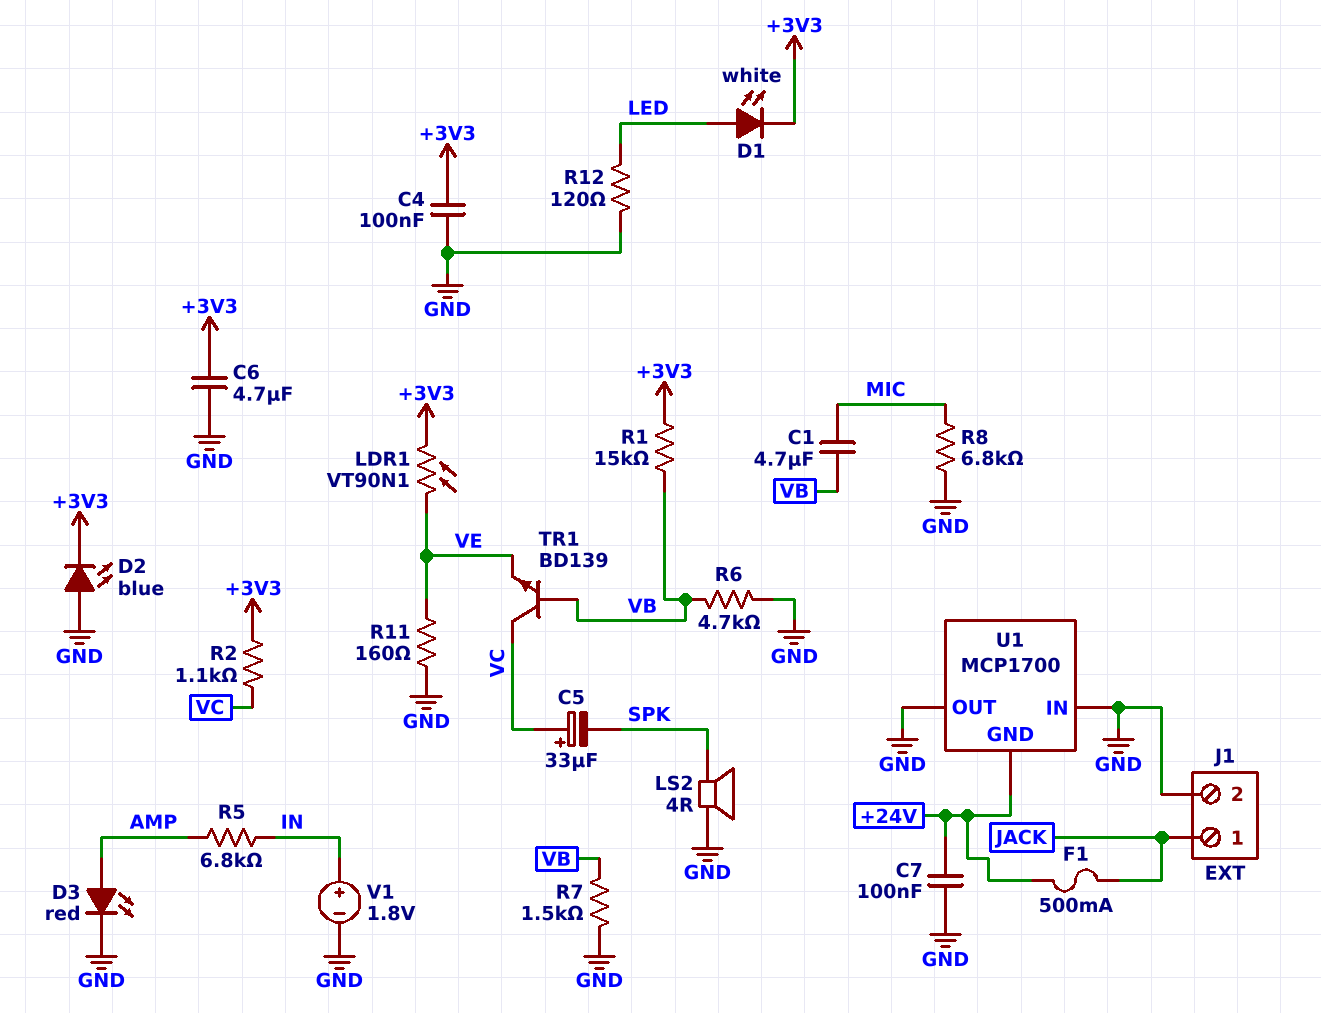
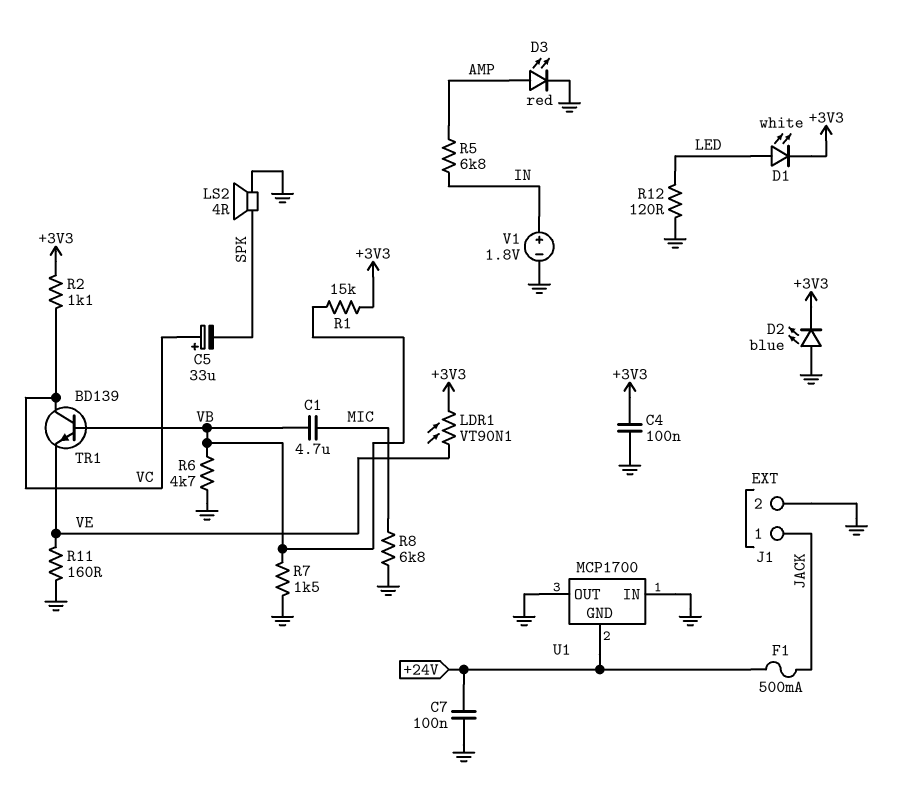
C6: 4.7uF (+3V3, GND) -> none

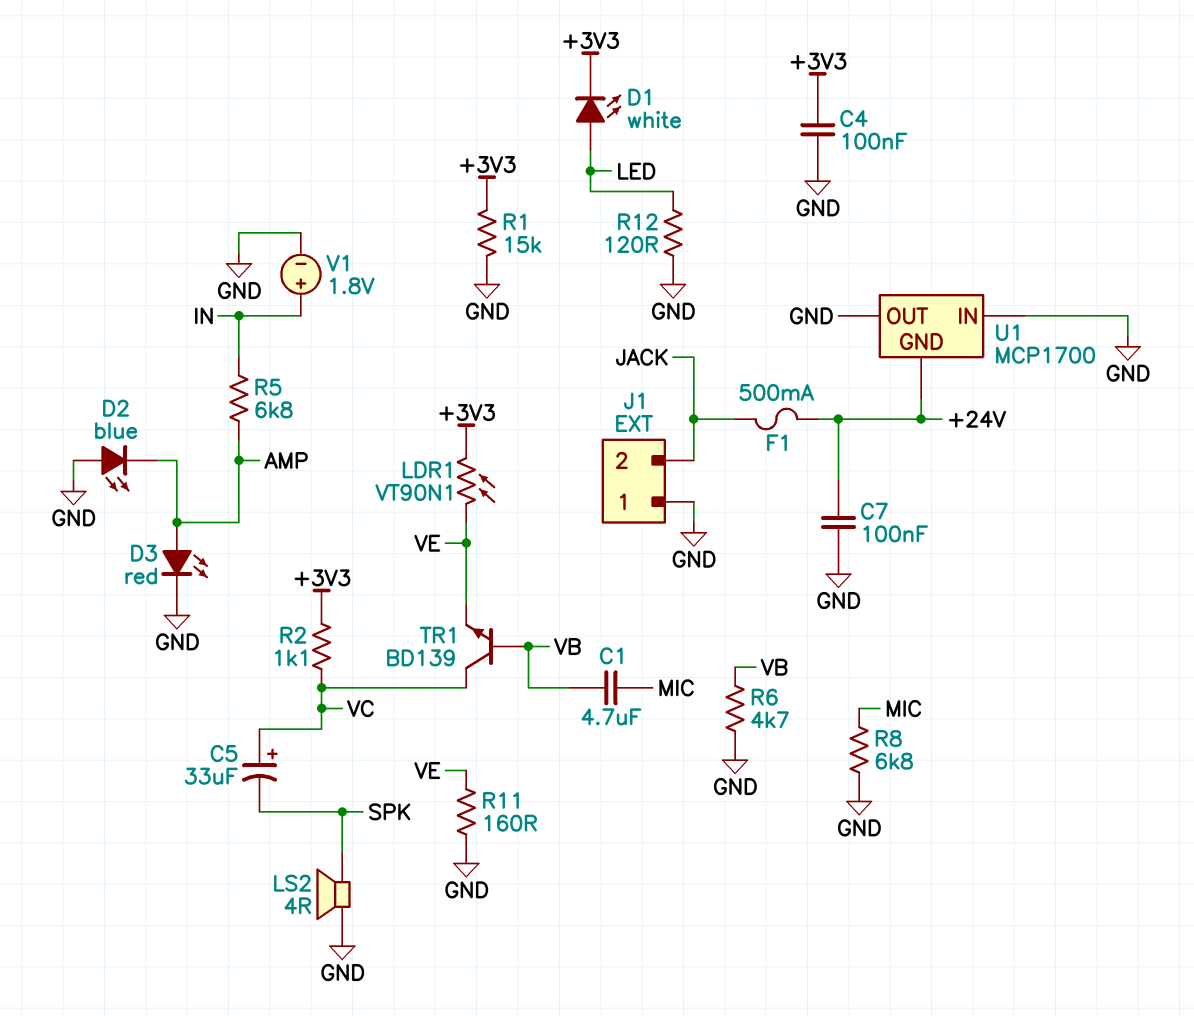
D2: LED blue (A GND, K +3V3) -> LED blue (A GND, K AMP)
J1 pin 1: JACK -> GND
J1 pin 2: GND -> JACK
R1: 15k (+3V3, VB) -> 15k (+3V3, GND)
R7: 1.5k (GND, VB) -> none

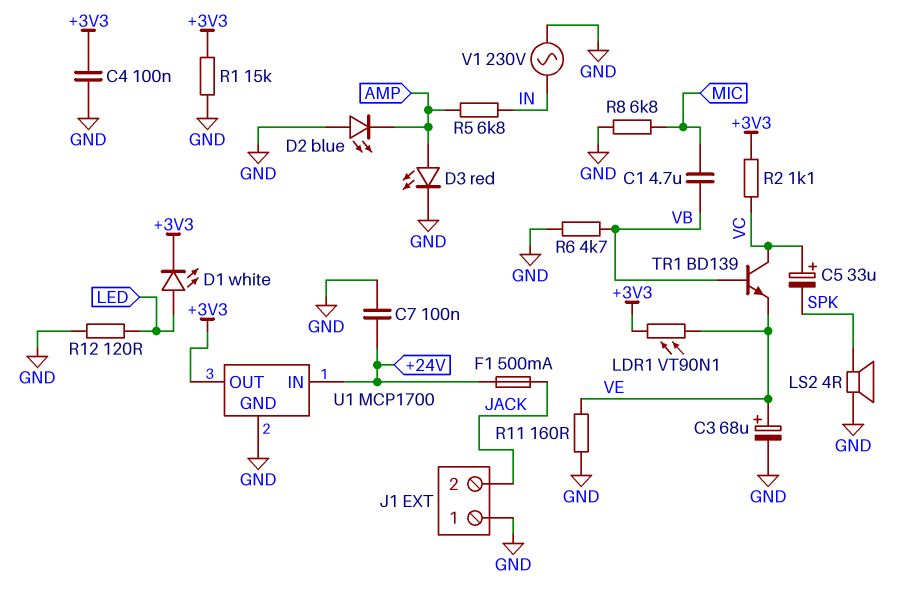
C3: none -> 68uF (plus VE, minus GND)
U1 pin GND: +24V -> GND
U1 pin IN: GND -> +24V
U1 pin OUT: GND -> +3V3
V1: 1.8V (plus IN, minus GND) -> AC 230V (GND, IN)

